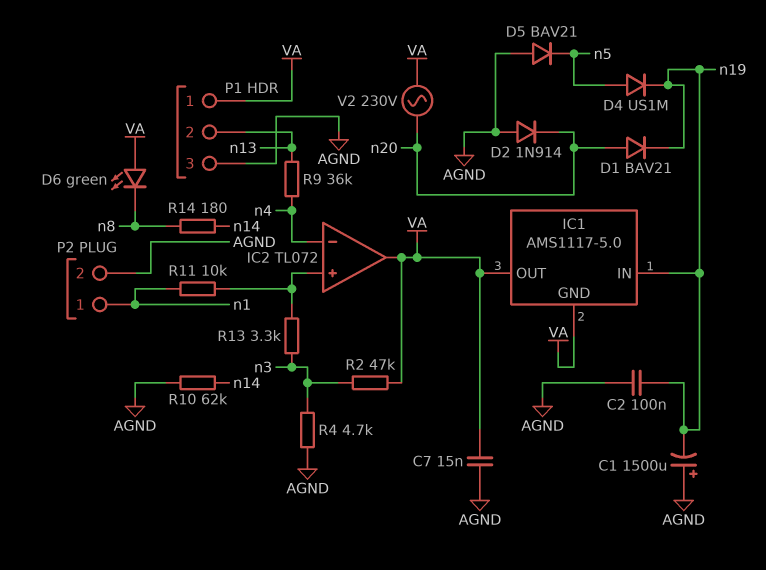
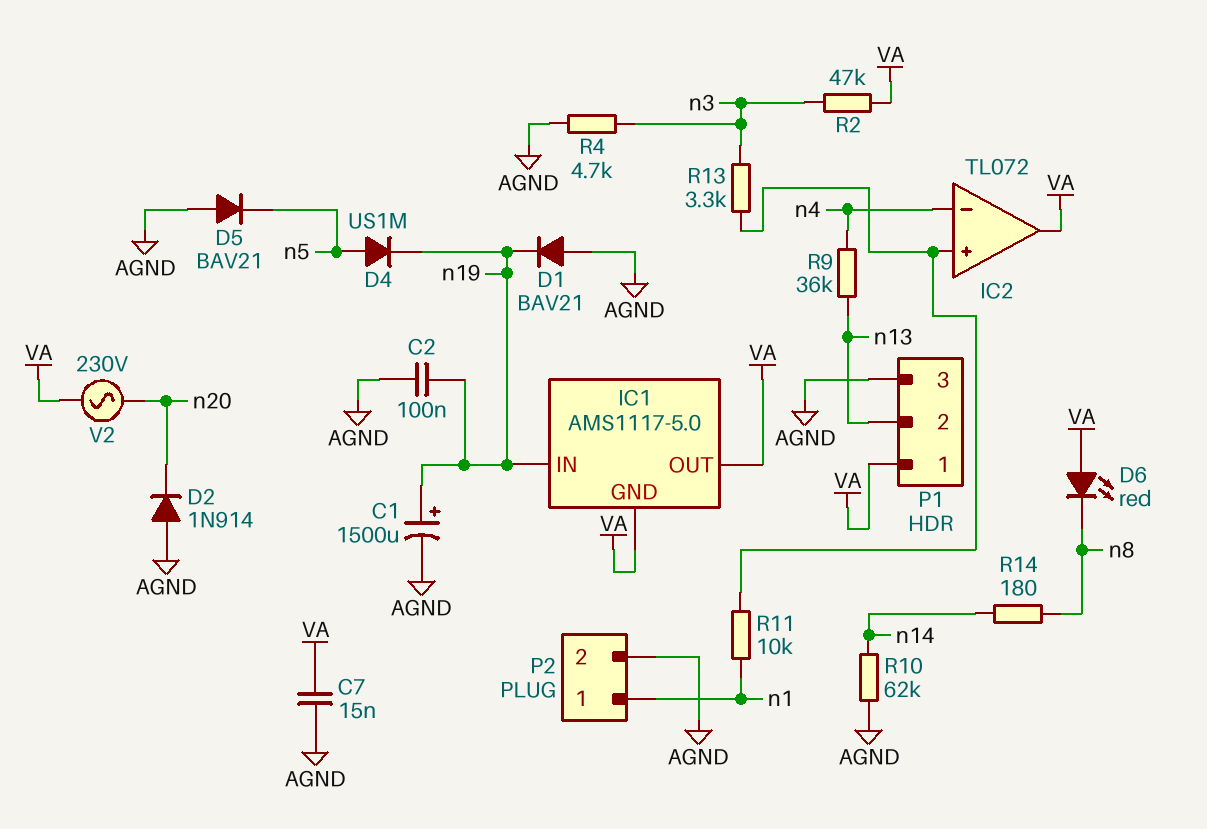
C1: 1500uF (plus AGND, minus n19) -> 1500uF (plus n19, minus AGND)
D1: diode BAV21 (A n20, K n19) -> diode BAV21 (A AGND, K n19)
D6: LED green (A VA, K n8) -> LED red (A VA, K n8)

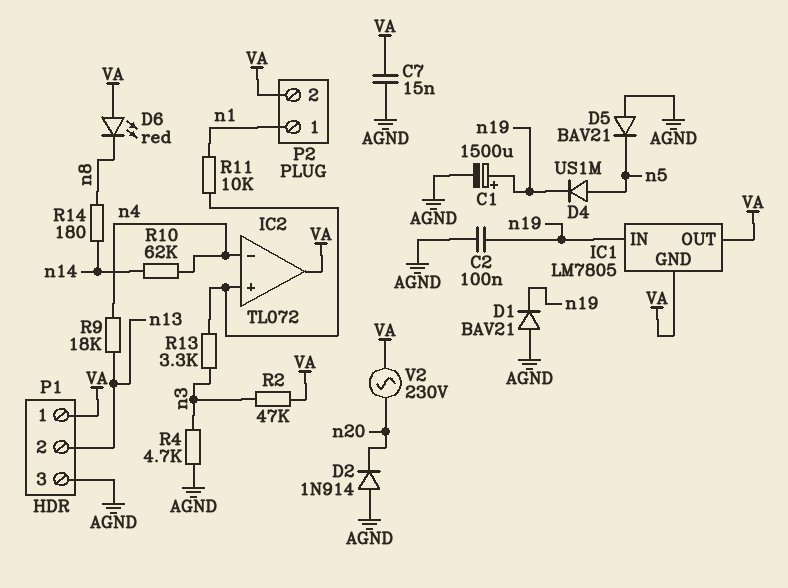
IC1: AMS1117-5.0 -> LM7805
P2 pin 2: AGND -> VA
R9: 36k (n4, n13) -> 18k (n4, n13)
R10: 62k (AGND, n14) -> 62k (n4, n14)

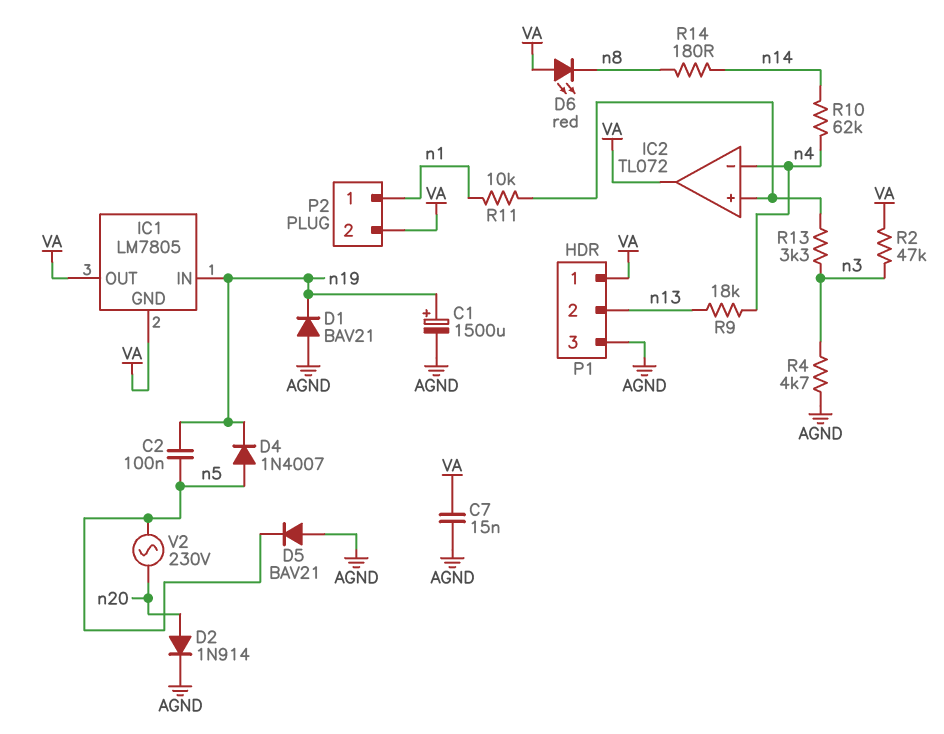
C2: 100nF (AGND, n19) -> 100nF (n5, n19)
D2: diode 1N914 (A AGND, K n20) -> diode 1N914 (A n20, K AGND)
D4: diode US1M (A n5, K n19) -> diode 1N4007 (A n5, K n19)
V2: AC 230V (VA, n20) -> AC 230V (n5, n20)

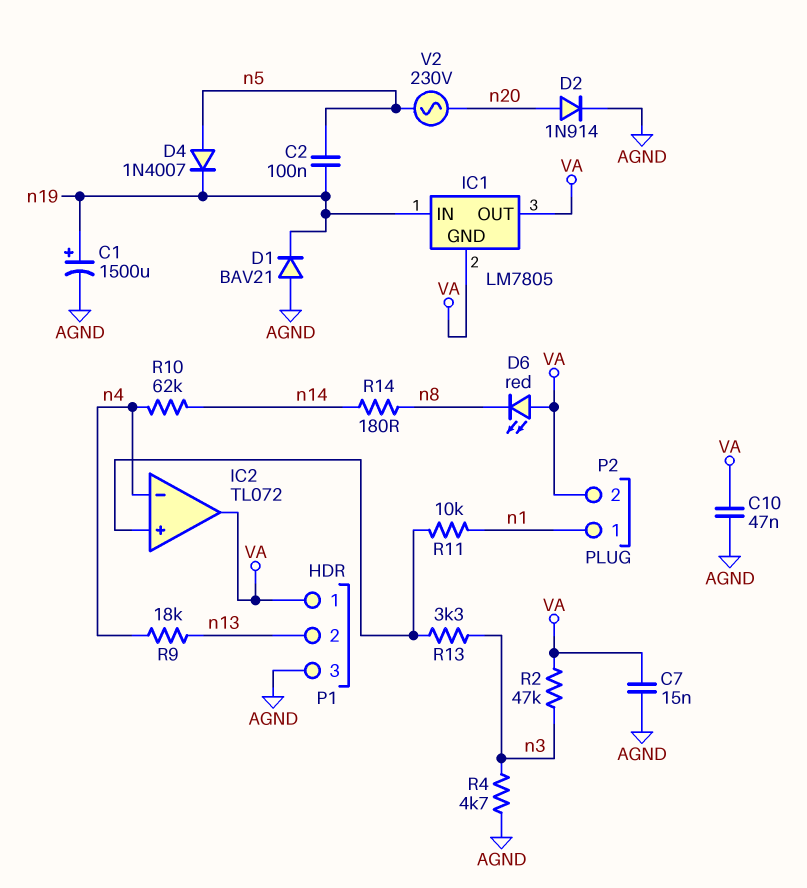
C10: none -> 47nF (AGND, VA)
D5: diode BAV21 (A AGND, K n5) -> none

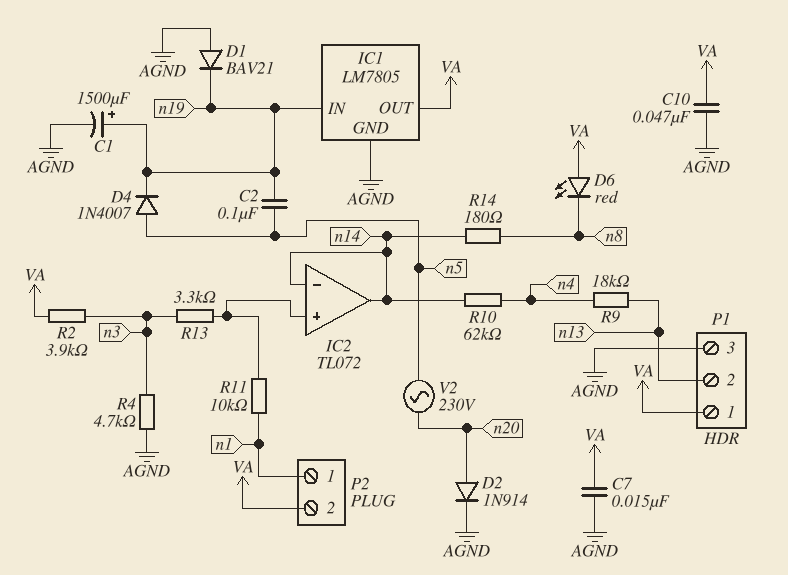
IC1 pin GND: VA -> AGND
IC2 pin in-: n4 -> n14
IC2 pin out: VA -> n14
R2: 47k (VA, n3) -> 3.9k (VA, n3)

